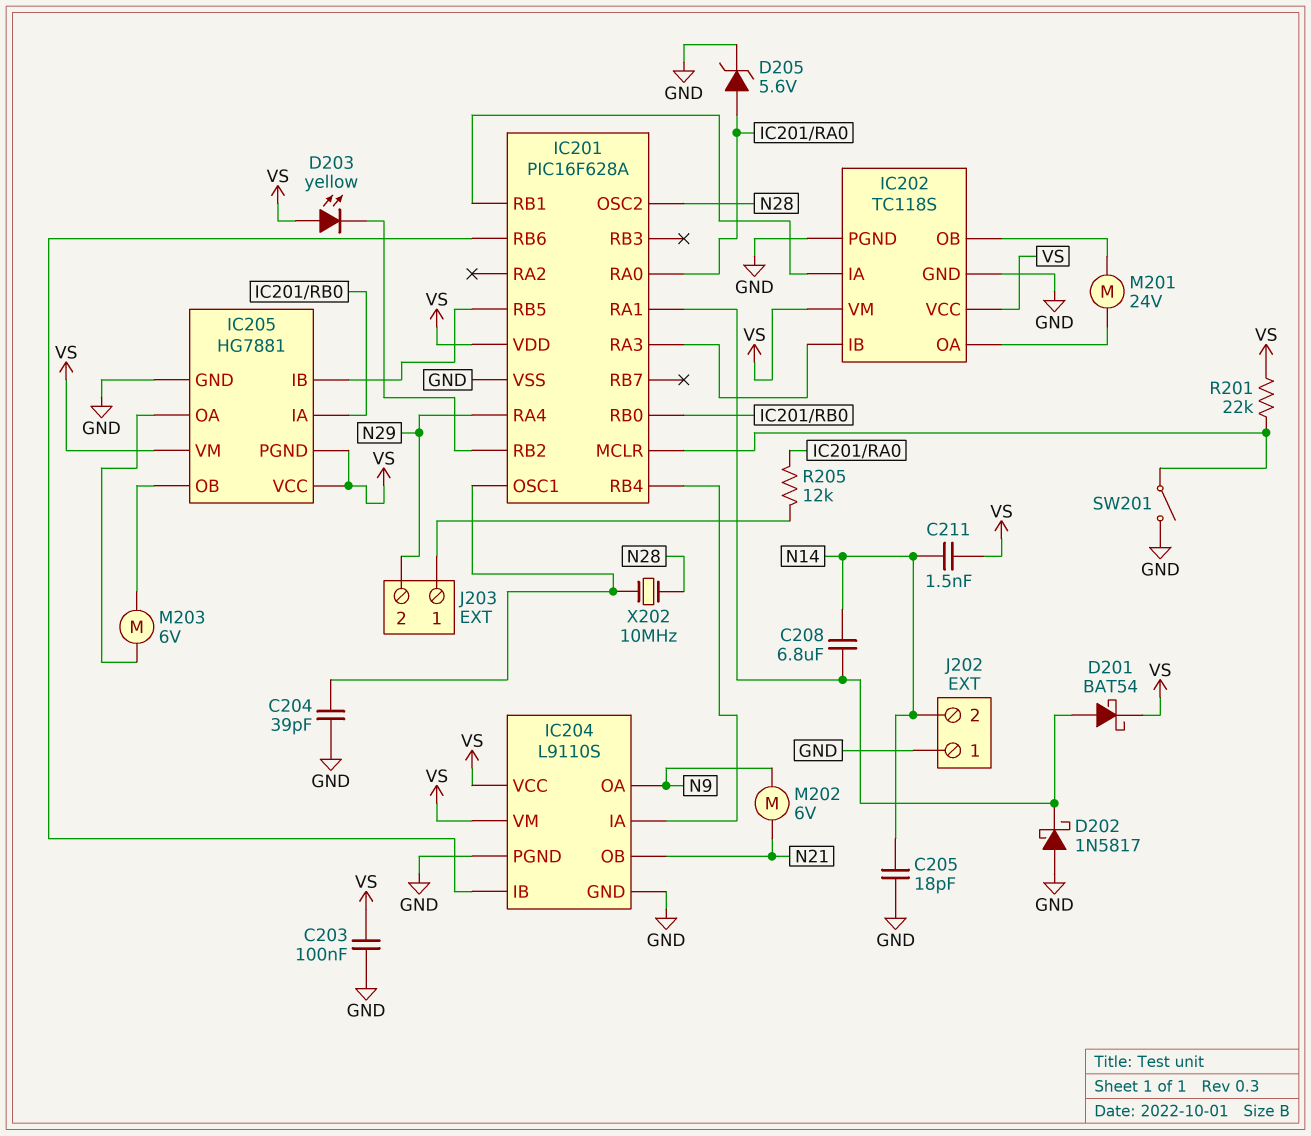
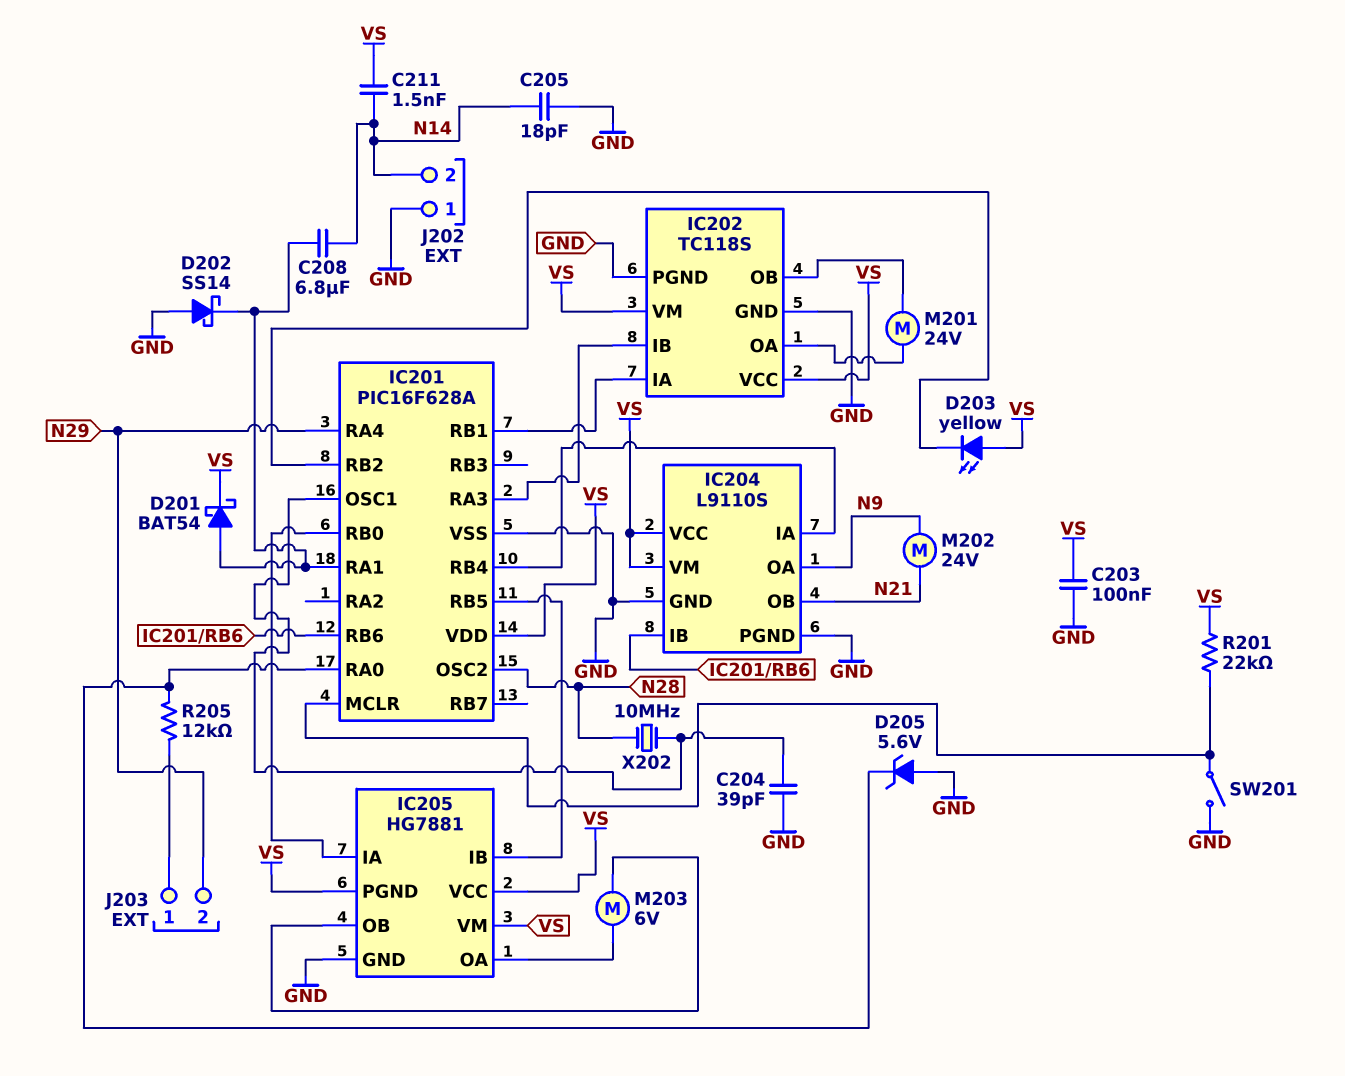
D202: schottky 1N5817 (A GND, K IC201/RA1) -> schottky SS14 (A GND, K IC201/RA1)
D205: zener 5.6V (A IC201/RA0, K GND) -> zener 5.6V (A GND, K IC201/RA0)
M202: motor 6V (N9, N21) -> motor 24V (N9, N21)

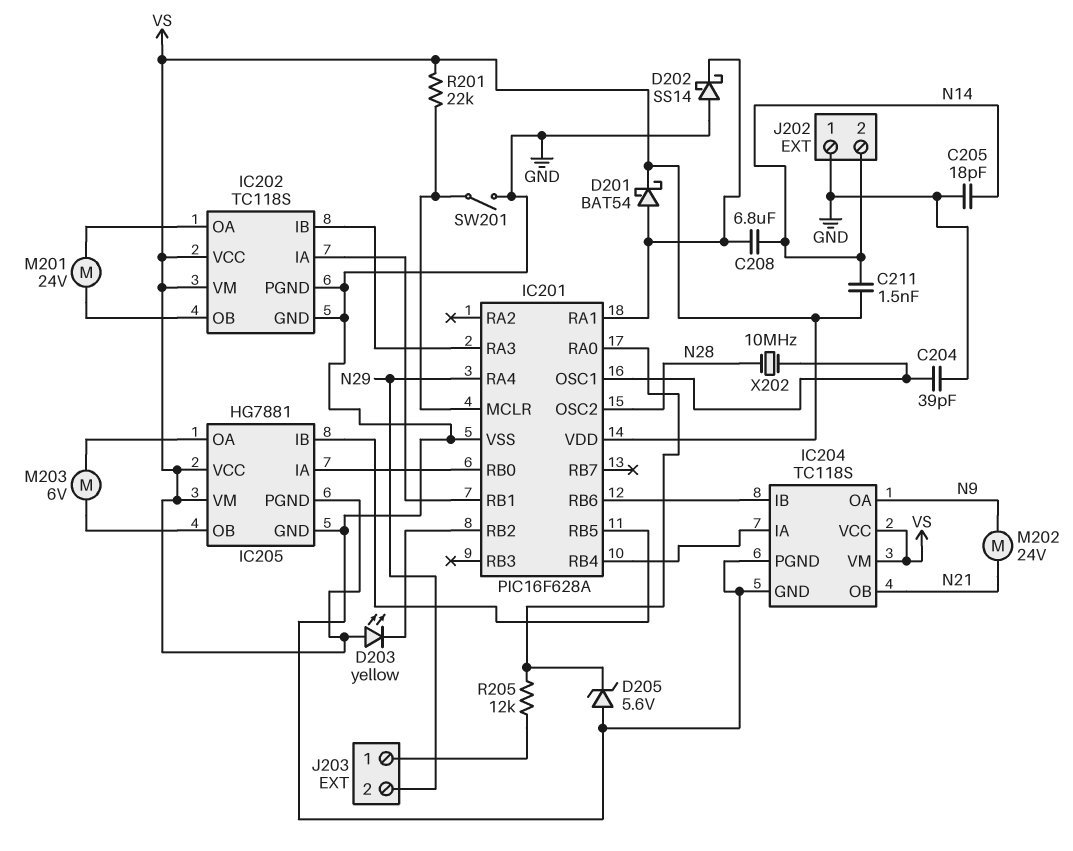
C203: 100nF (GND, VS) -> none
IC204: L9110S -> TC118S

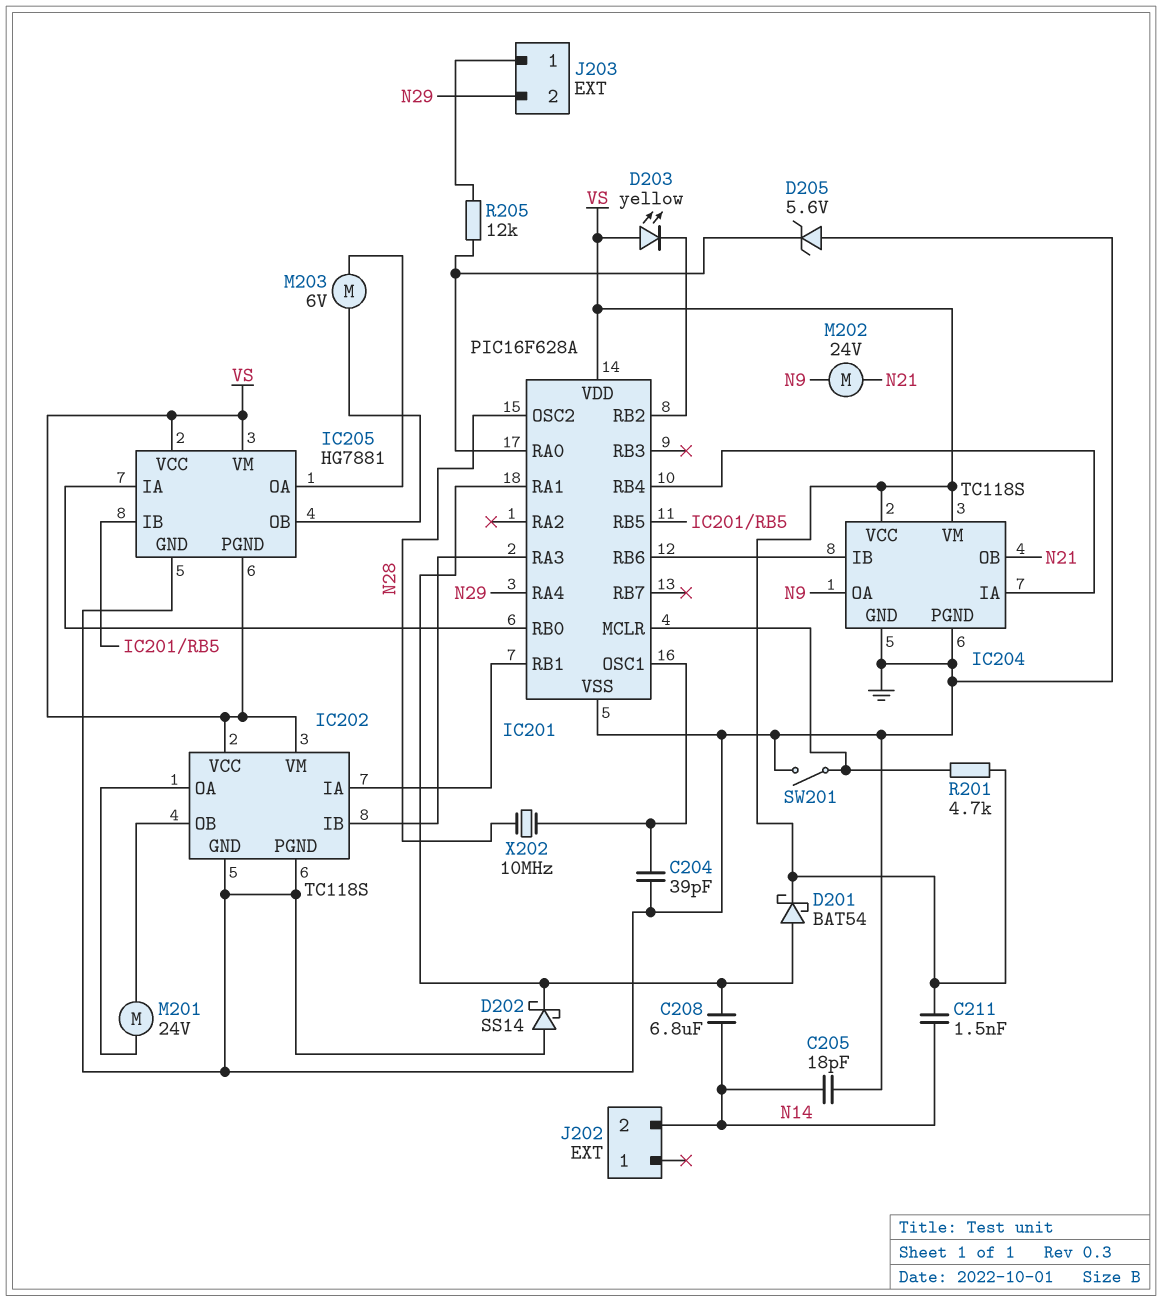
J202 pin 1: GND -> none
R201: 22k (IC201/MCLR, VS) -> 4.7k (IC201/MCLR, VS)

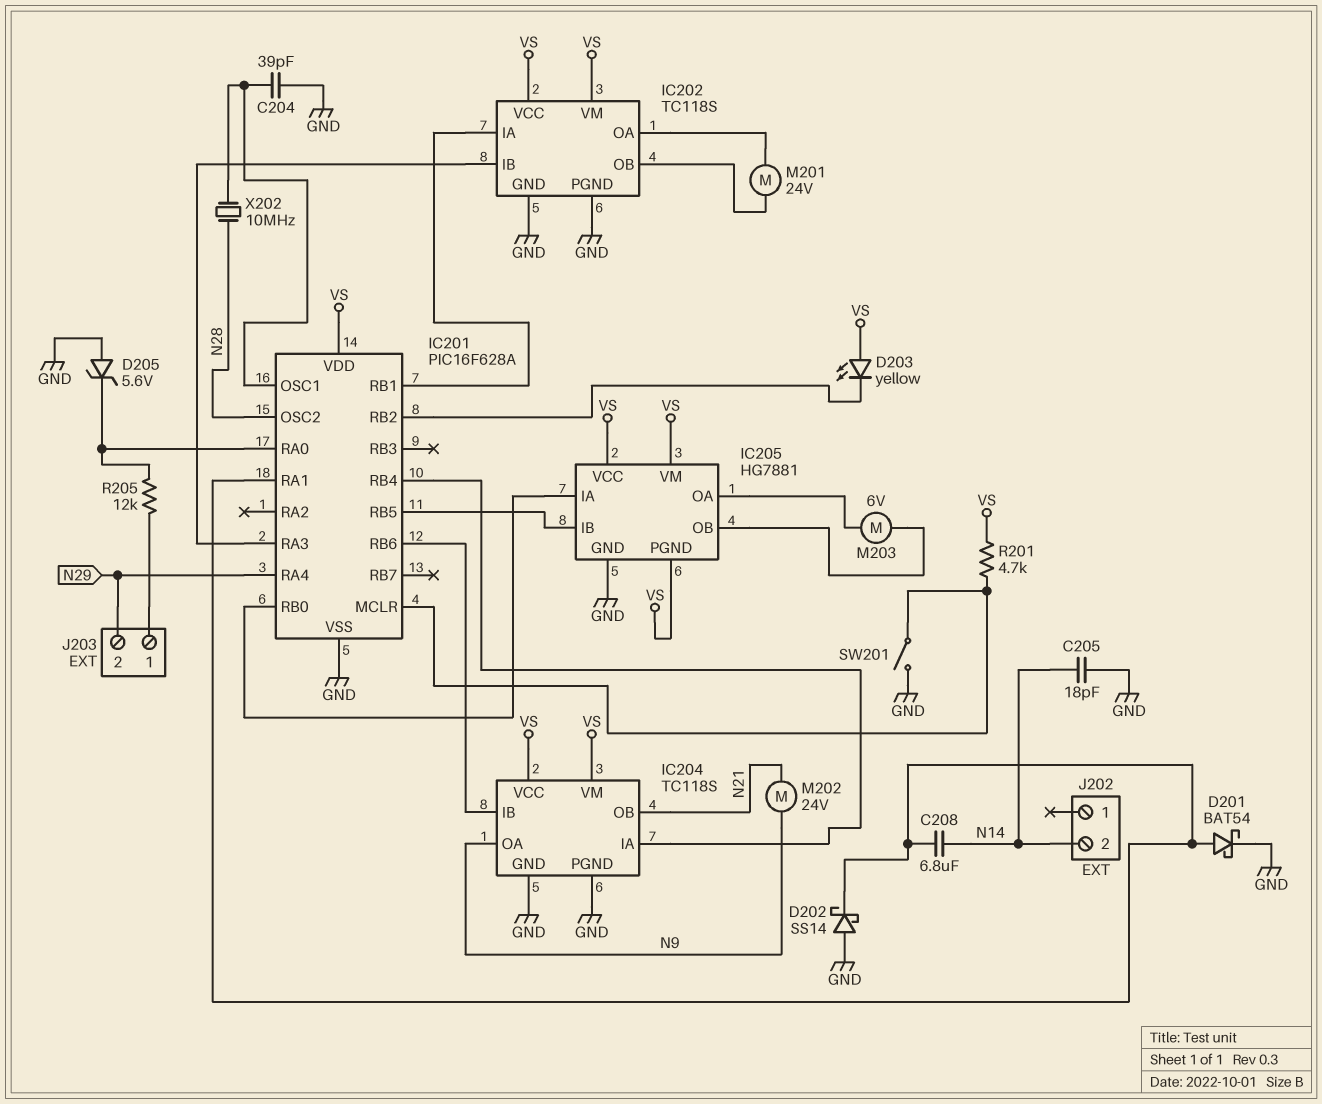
C211: 1.5nF (N14, VS) -> none
D201: schottky BAT54 (A IC201/RA1, K VS) -> schottky BAT54 (A IC201/RA1, K GND)

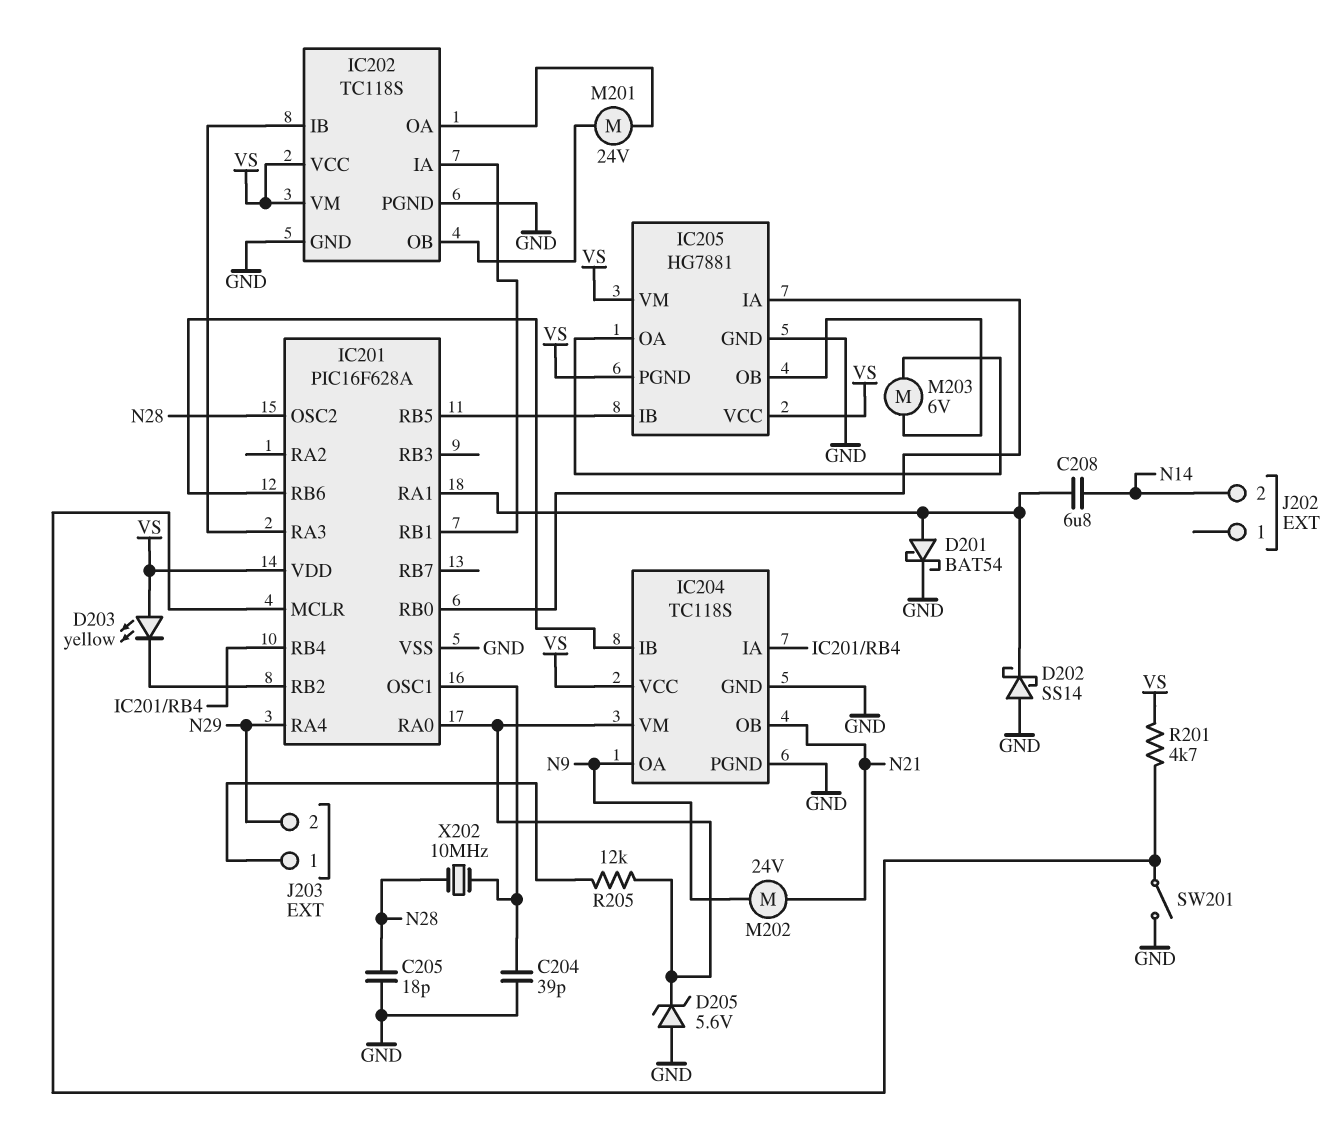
C205: 18pF (GND, N14) -> 18pF (GND, N28)
IC204 pin VM: VS -> IC201/RA0

